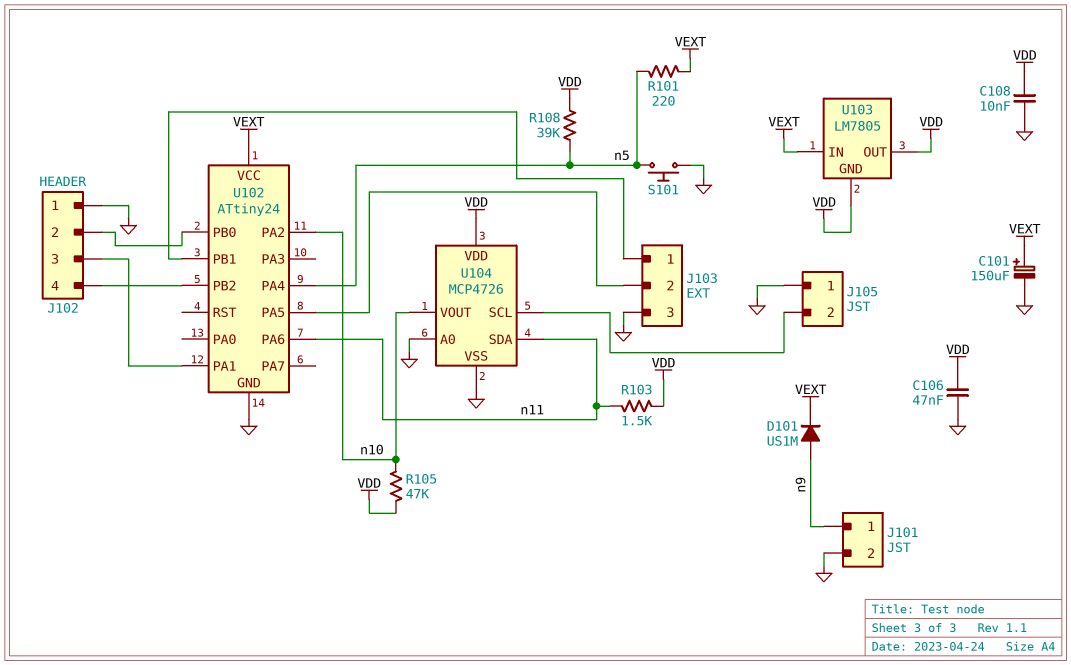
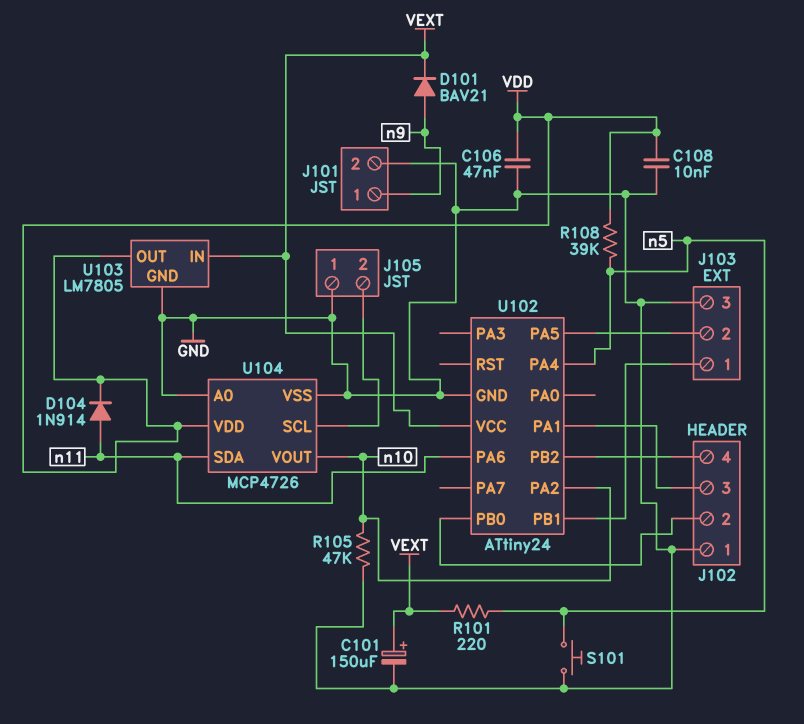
D101: diode US1M (A n9, K VEXT) -> diode BAV21 (A n9, K VEXT)
D104: none -> diode 1N914 (A n11, K VDD)
R103: 1.5k (VDD, n11) -> none
R105: 47k (VDD, n10) -> 47k (GND, n10)
U103 pin GND: VDD -> GND

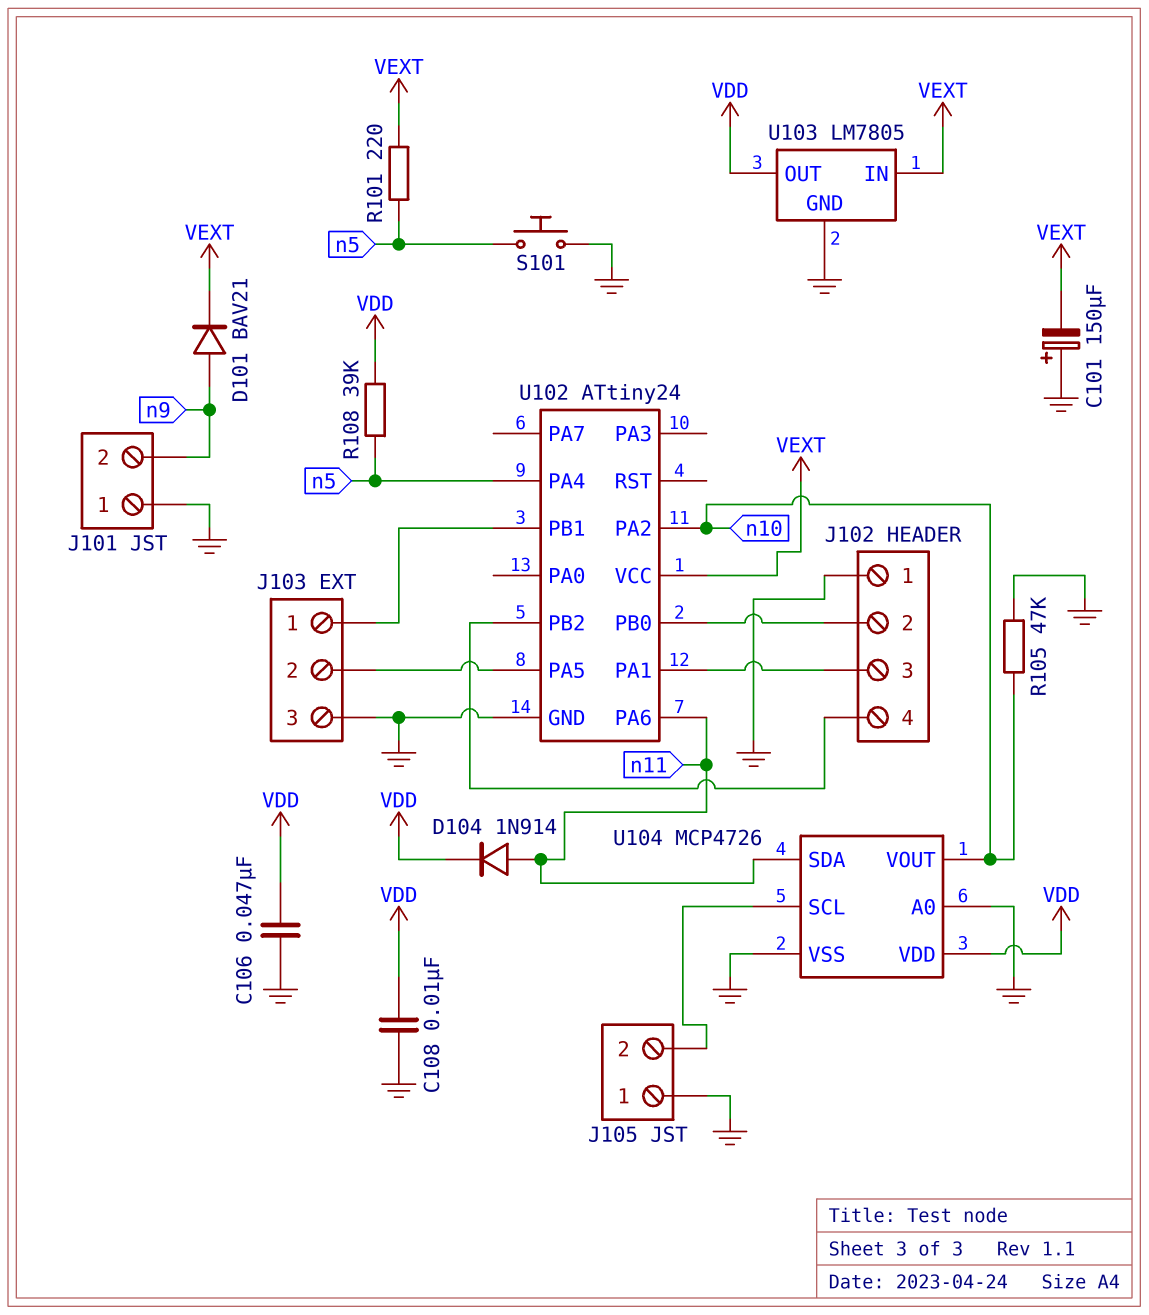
C101: 150uF (plus VEXT, minus GND) -> 150uF (plus GND, minus VEXT)
J101 pin 1: n9 -> GND
J101 pin 2: GND -> n9

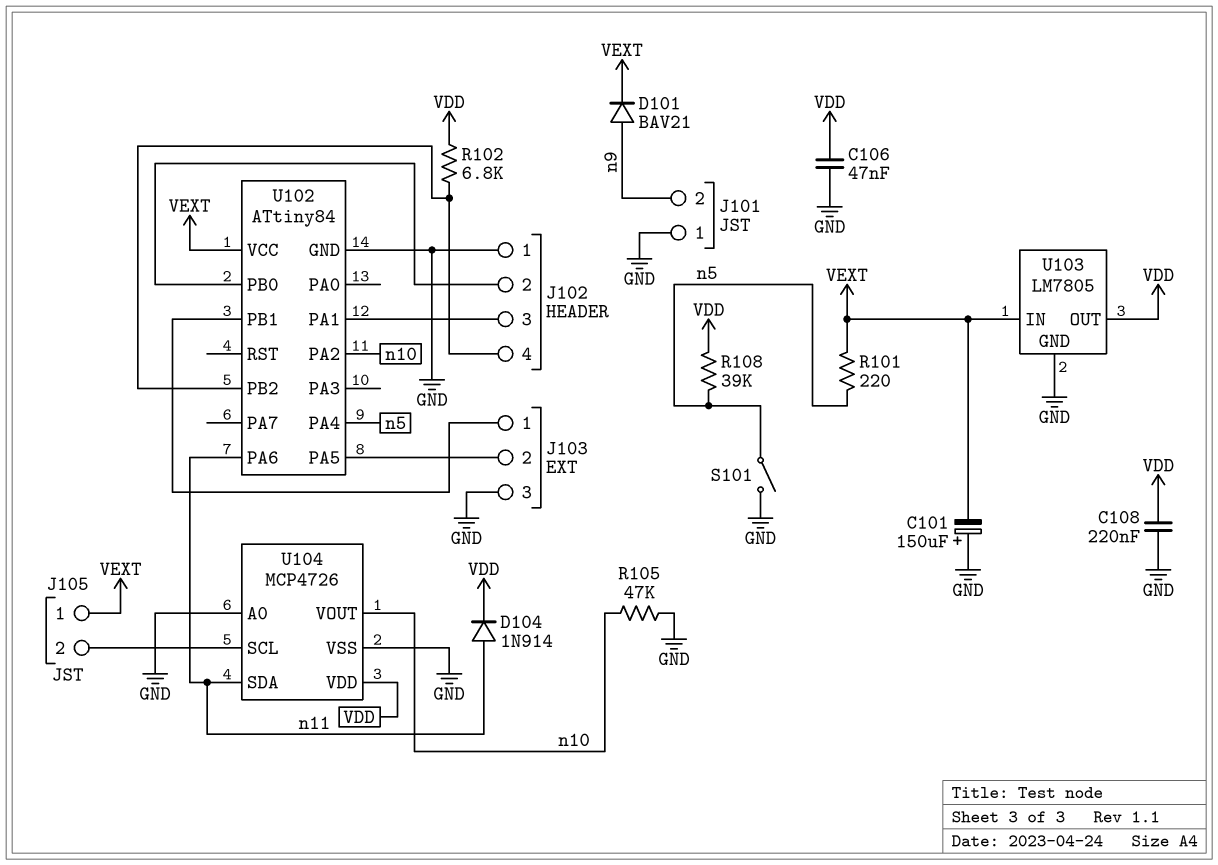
C108: 10nF (GND, VDD) -> 220nF (GND, VDD)
J105 pin 1: GND -> VEXT
R102: none -> 6.8k (J102/4, VDD)
S101: button (GND, n5) -> switch (GND, n5)
U102: ATtiny24 -> ATtiny84

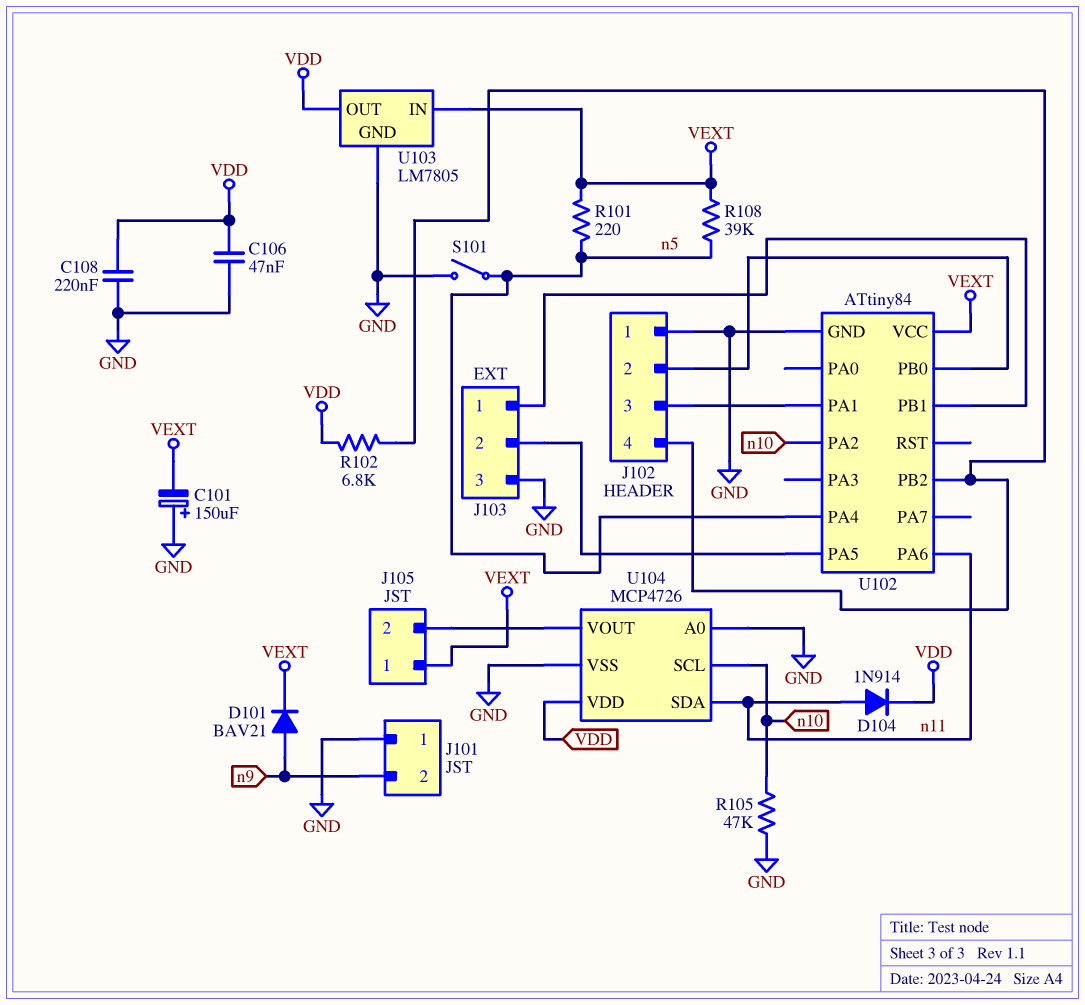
R108: 39k (VDD, n5) -> 39k (VEXT, n5)
U104 pin SCL: J105/2 -> n10
U104 pin VOUT: n10 -> J105/2

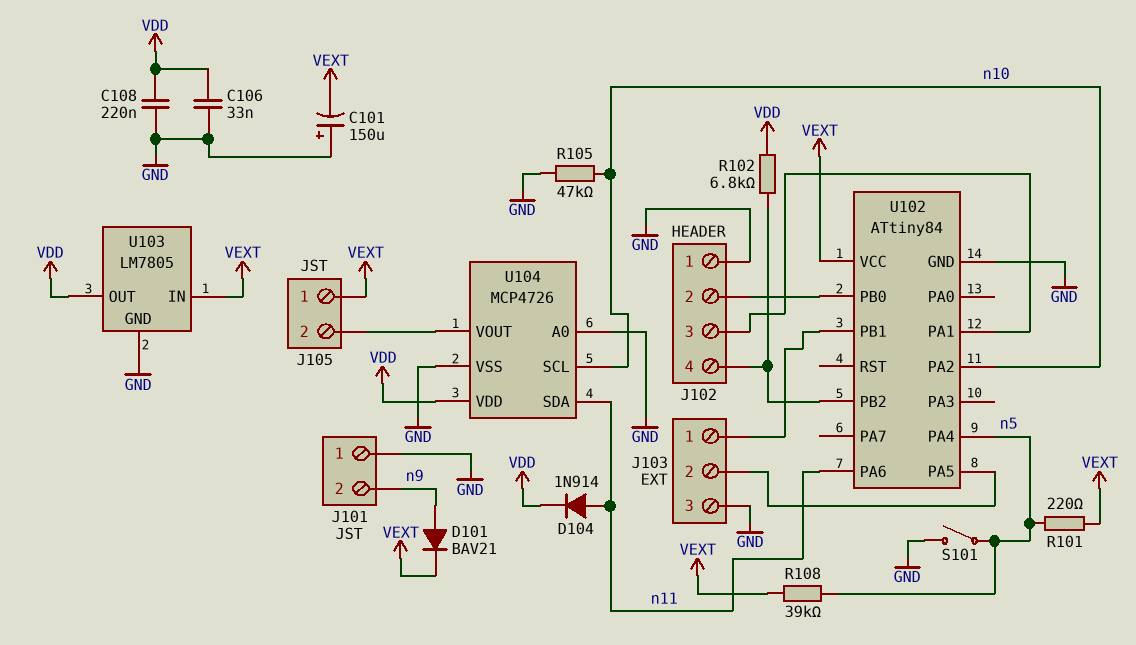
C106: 47nF (GND, VDD) -> 33nF (GND, VDD)

